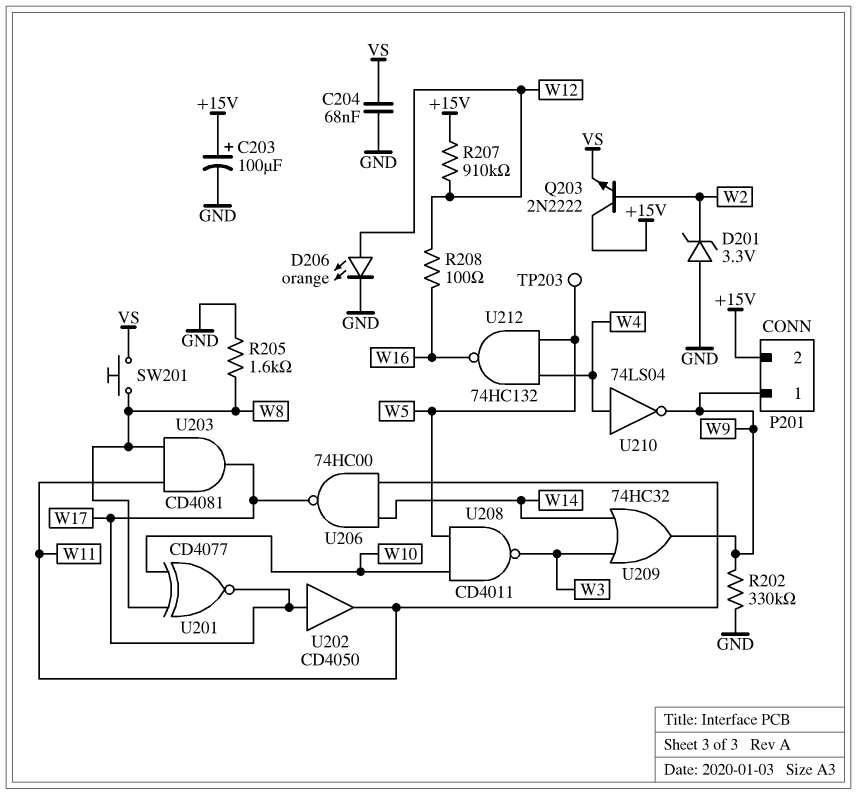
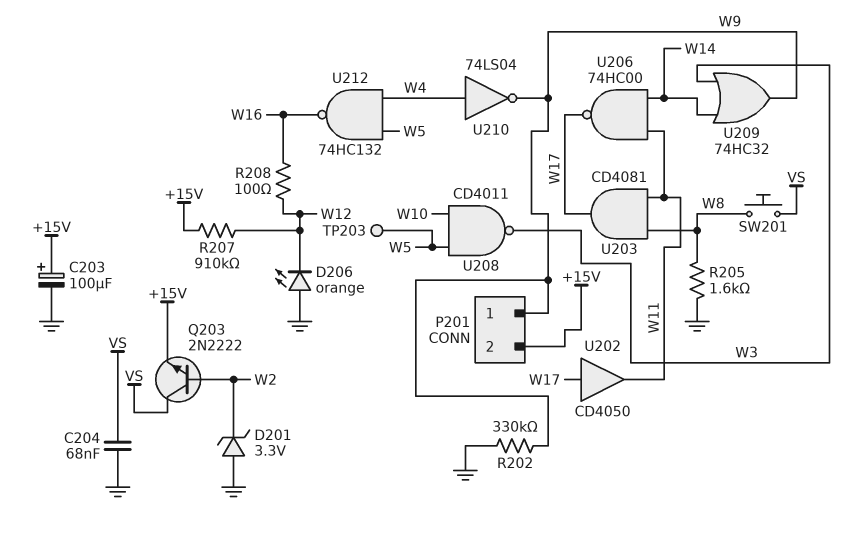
D206: LED orange (A W12, K GND) -> LED orange (A GND, K W12)
Q203: NPN 2N2222 (B W2, C +15V, E VS) -> NPN 2N2222 (B W2, C VS, E +15V)
U201: XNOR CD4077 (in W8, in W10, out W17) -> none

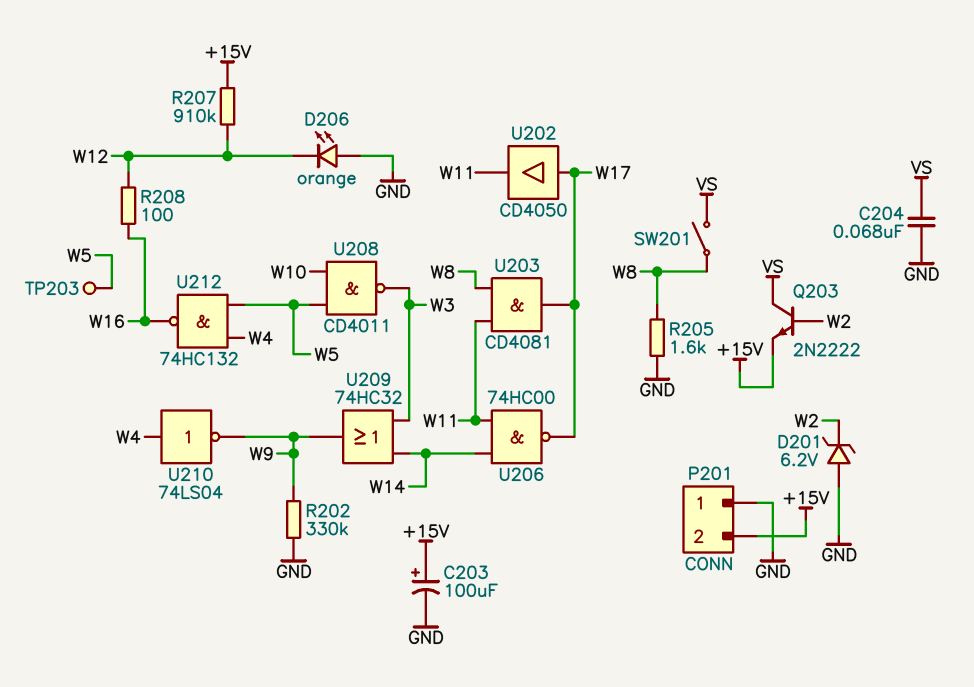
D201: zener 3.3V (A GND, K W2) -> zener 6.2V (A GND, K W2)
P201 pin 1: W9 -> GND
SW201: button (VS, W8) -> switch (VS, W8)

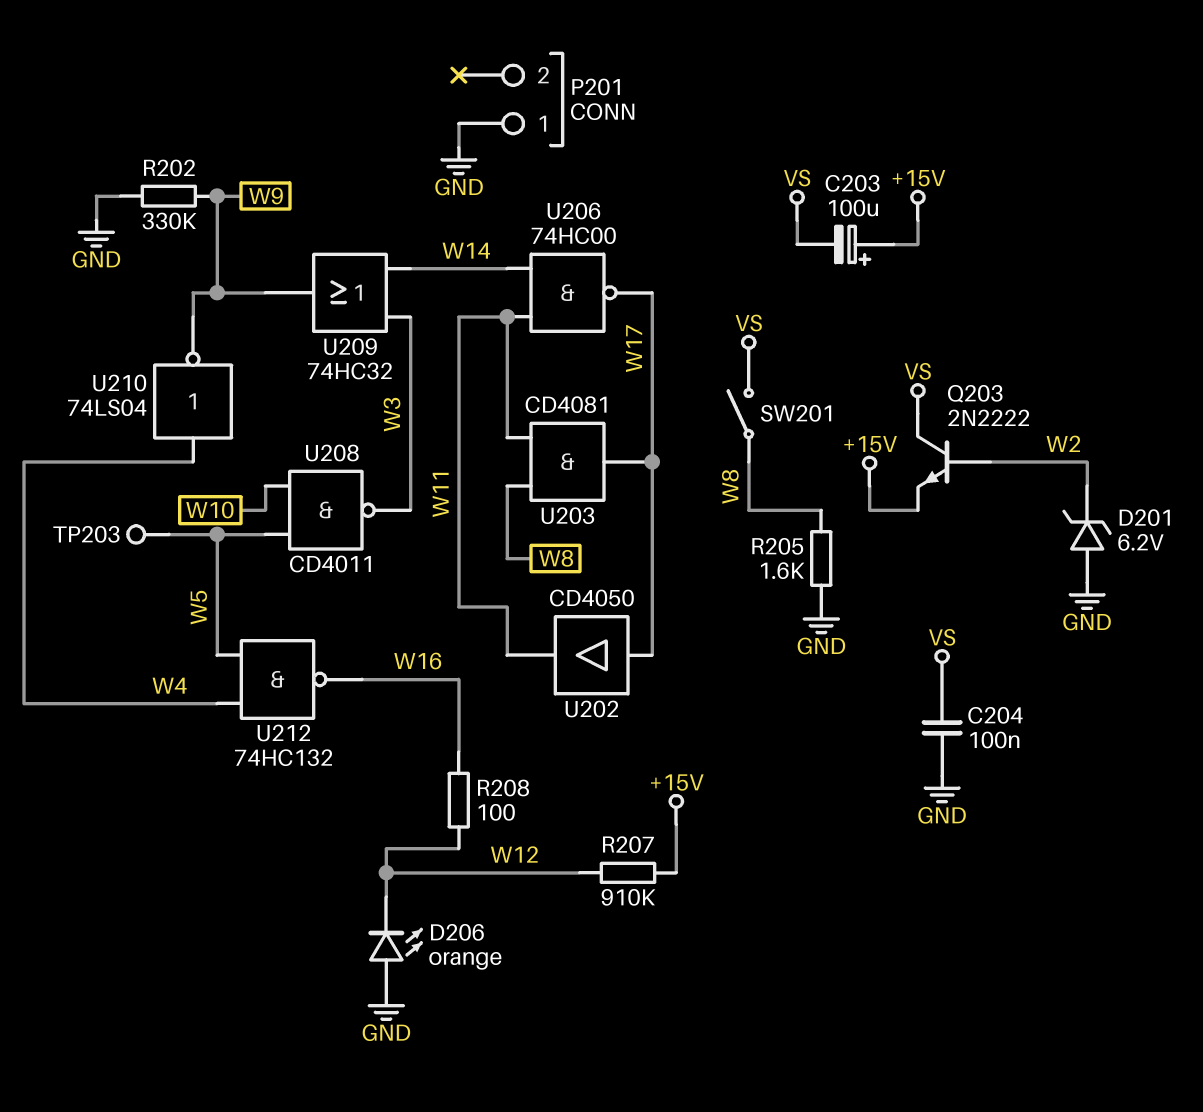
C203: 100uF (plus +15V, minus GND) -> 100uF (plus +15V, minus VS)
C204: 68nF (GND, VS) -> 100nF (GND, VS)
P201 pin 2: +15V -> none

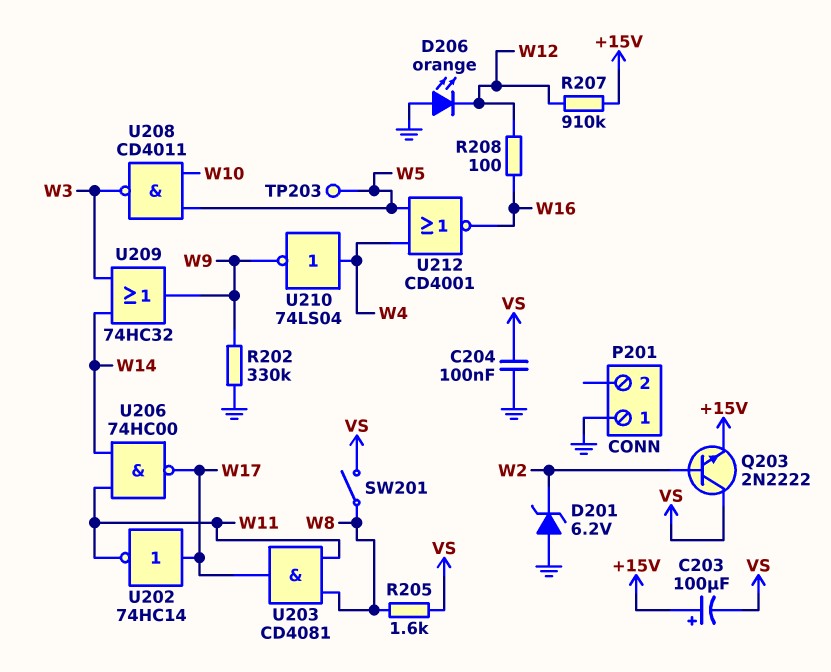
R205: 1.6k (GND, W8) -> 1.6k (VS, W8)
U202: buffer CD4050 (in W17, out W11) -> NOT 74HC14 (in W17, out W11)
U212: NAND 74HC132 (in W4, in W5, out W16) -> NOR CD4001 (in W4, in W5, out W16)

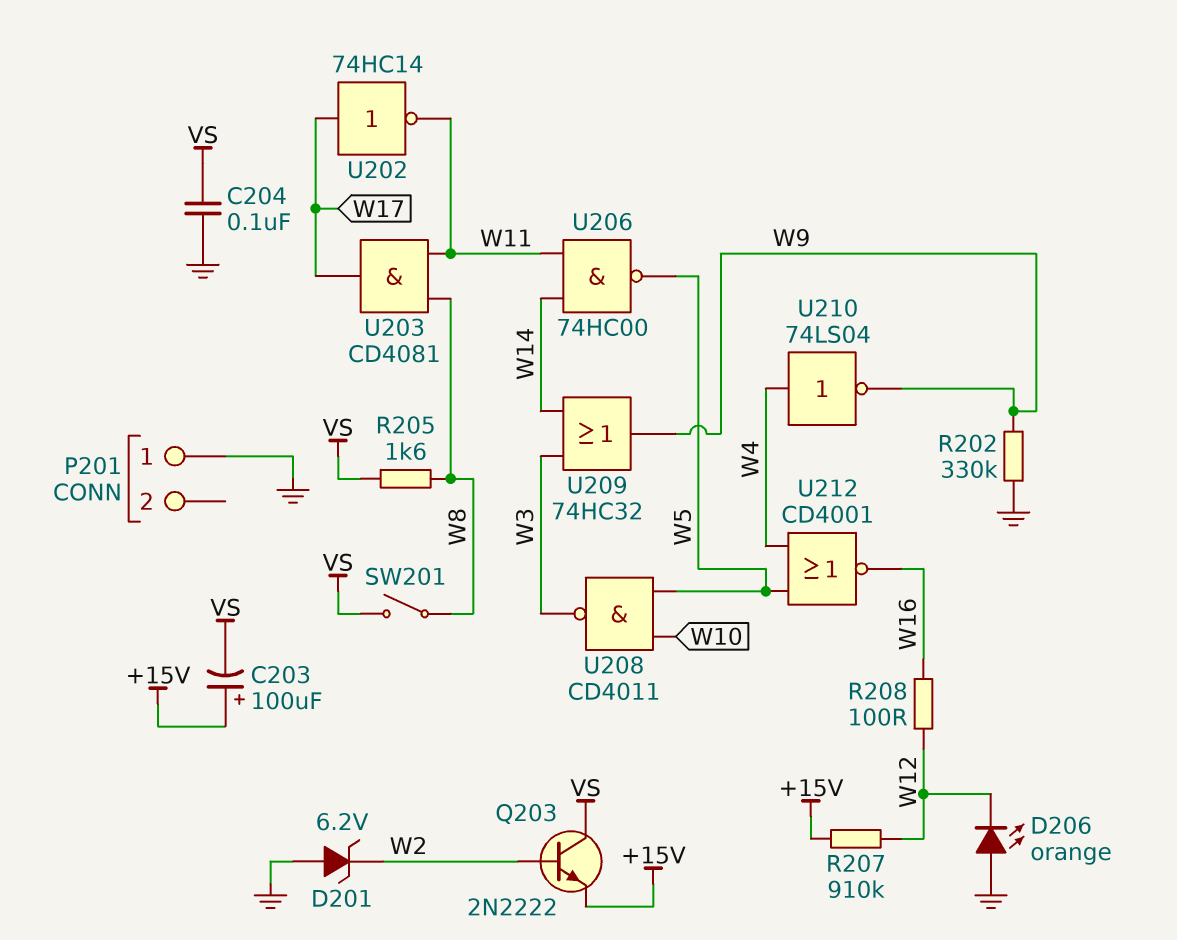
TP203: test point (W5) -> none
U206: NAND 74HC00 (in W11, in W14, out W17) -> NAND 74HC00 (in W11, in W14, out W5)

